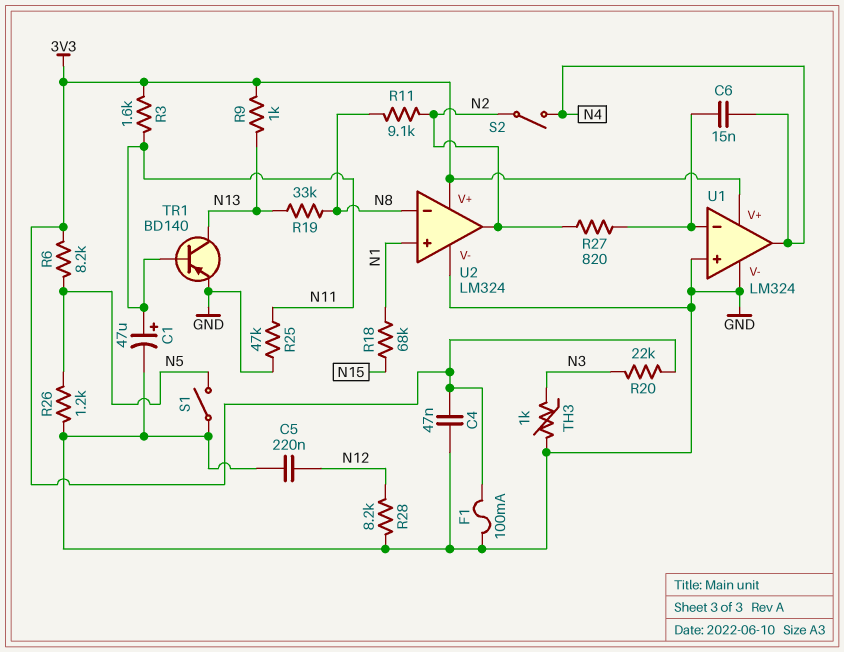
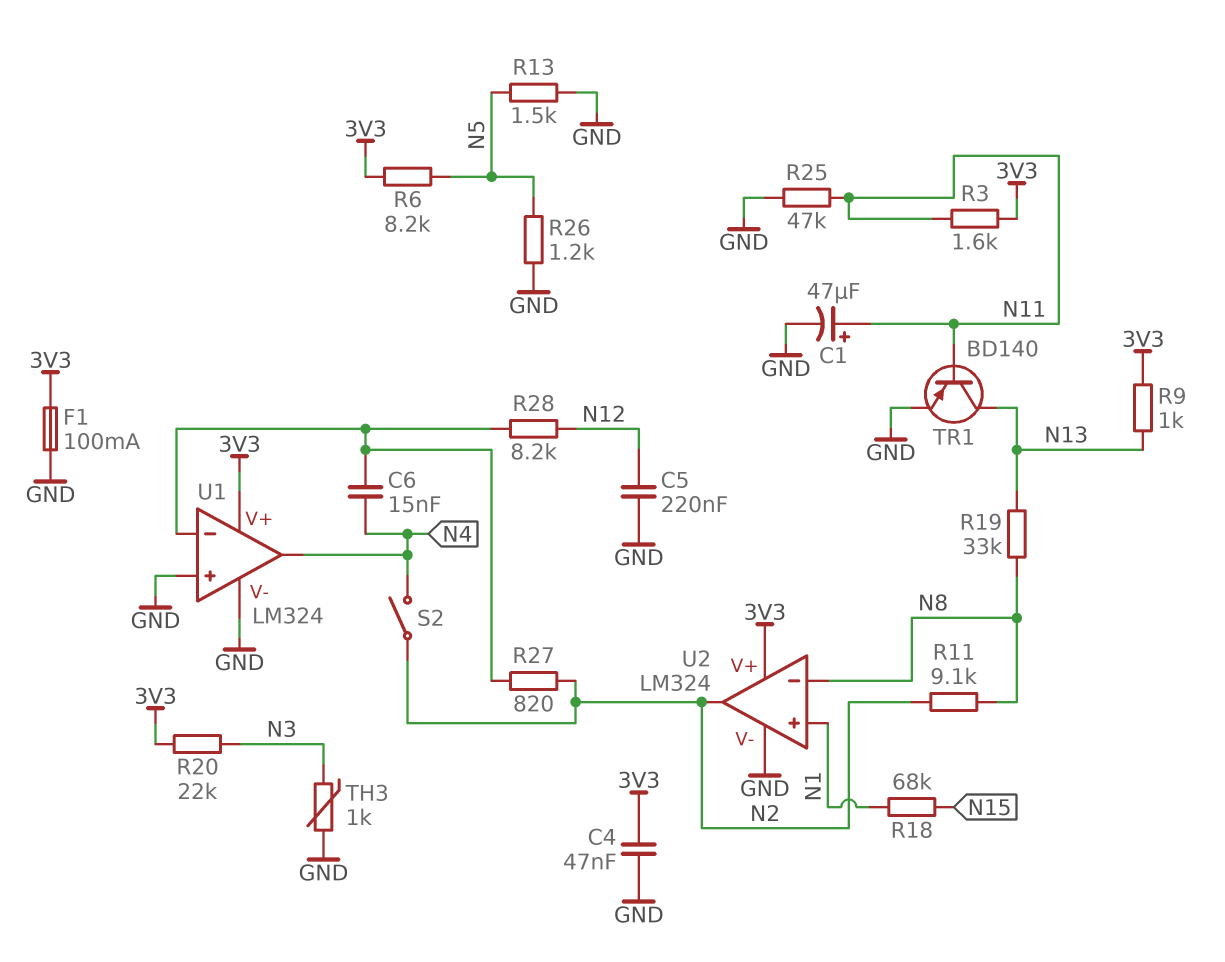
R13: none -> 1.5k (GND, N5)
R28: 8.2k (GND, N12) -> 8.2k (N12, U1/in-)
S1: switch (GND, N5) -> none

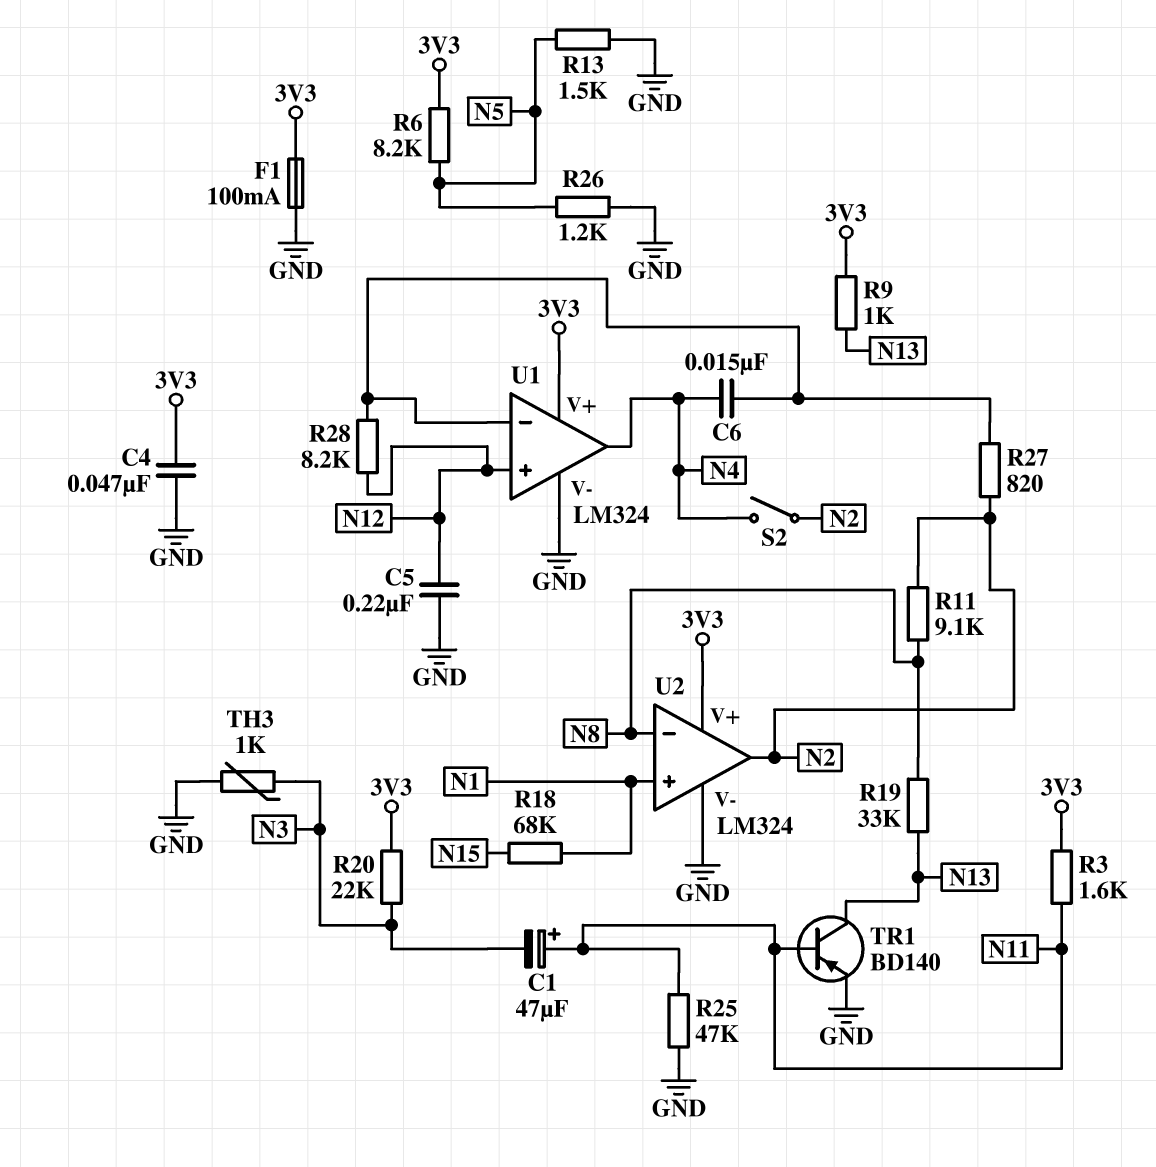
C1: 47uF (plus N11, minus GND) -> 47uF (plus N11, minus N3)
U1 pin in+: GND -> N12

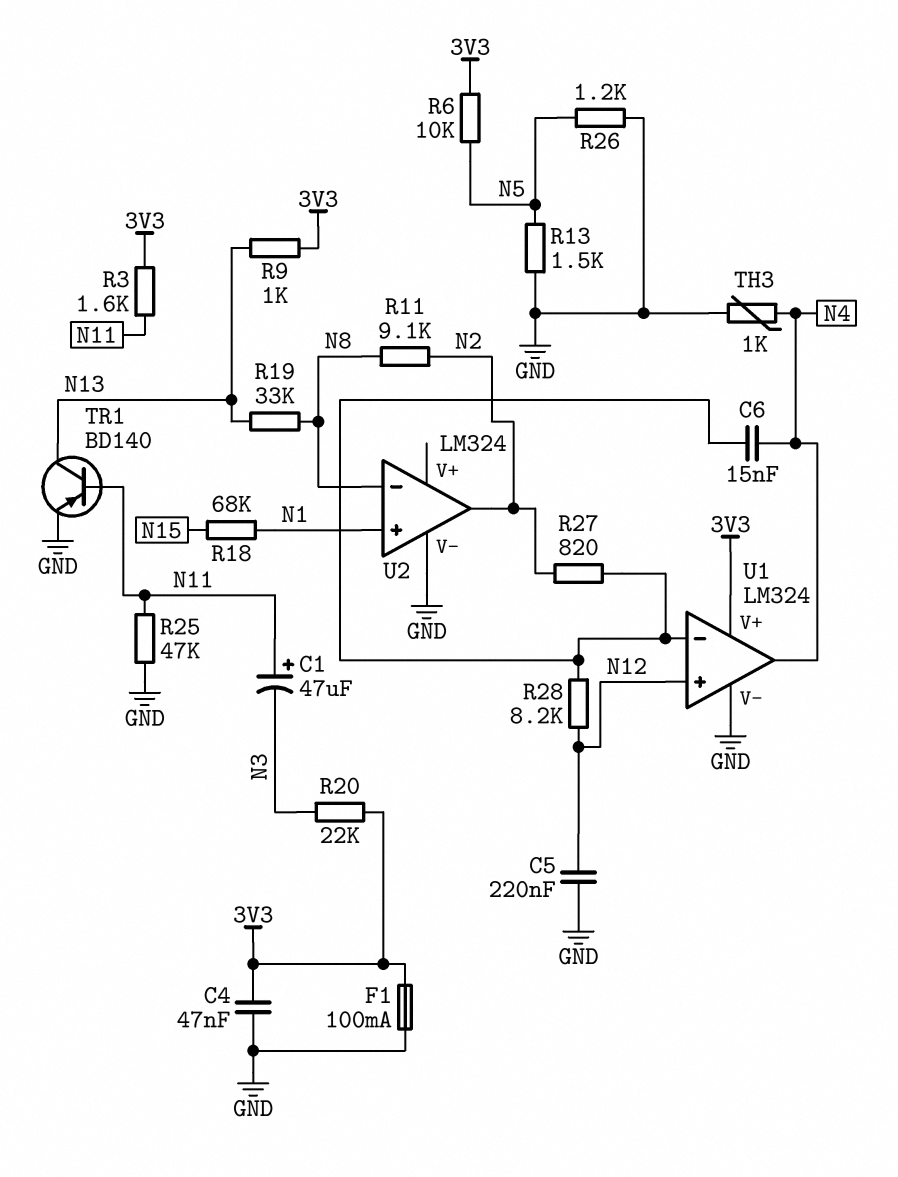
R6: 8.2k (3V3, N5) -> 10k (3V3, N5)
S2: switch (N2, N4) -> none
TH3: 1k (GND, N3) -> 1k (GND, N4)
U2 pin V+: 3V3 -> none

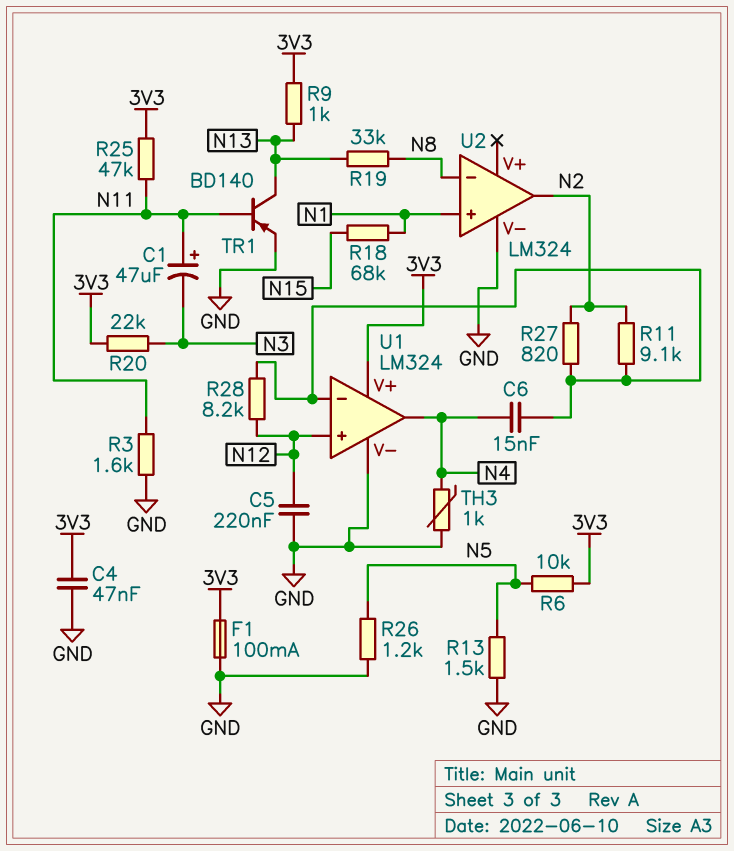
R3: 1.6k (3V3, N11) -> 1.6k (GND, N11)
R11: 9.1k (N2, N8) -> 9.1k (N2, U1/in-)
R25: 47k (GND, N11) -> 47k (3V3, N11)

